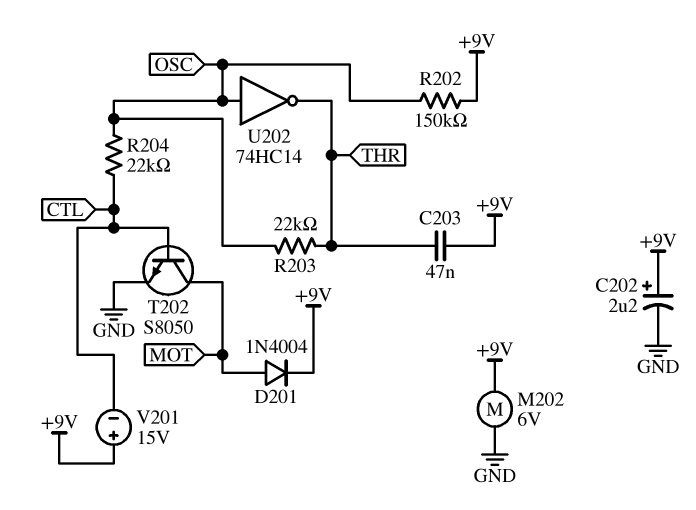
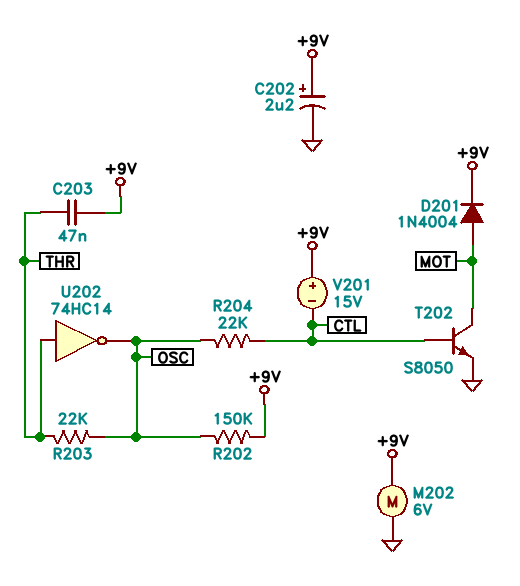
U202: NOT 74HC14 (in OSC, out THR) -> NOT 74HC14 (in THR, out OSC)

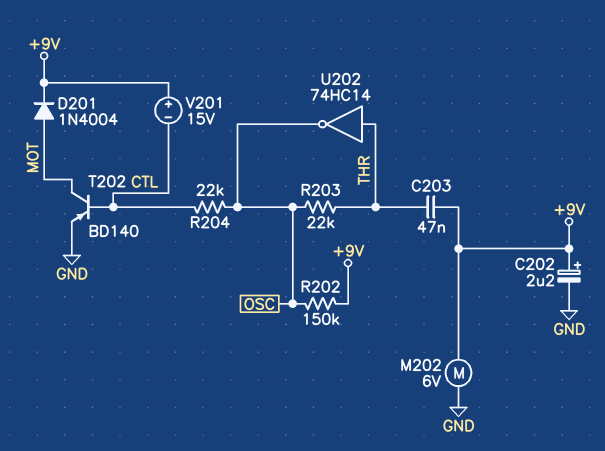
T202: NPN S8050 (B CTL, C MOT, E GND) -> PNP BD140 (B CTL, C MOT, E GND)

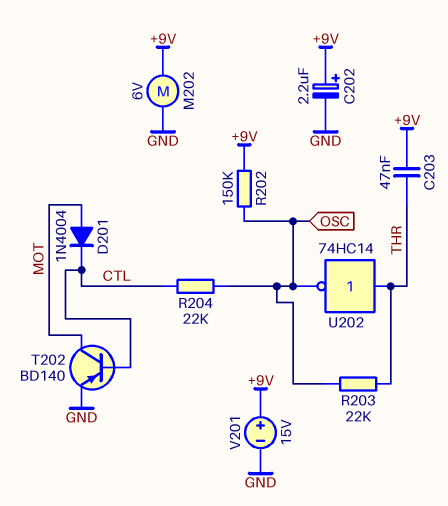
D201: diode 1N4004 (A MOT, K +9V) -> diode 1N4004 (A MOT, K CTL)
V201: 15V (plus +9V, minus CTL) -> 15V (plus +9V, minus GND)

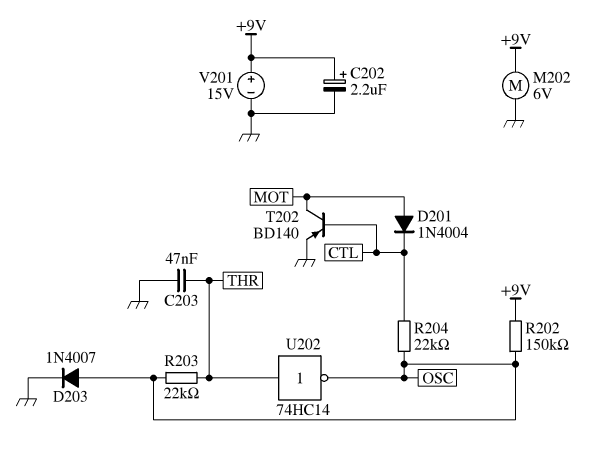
C203: 47nF (+9V, THR) -> 47nF (GND, THR)
D203: none -> diode 1N4007 (A OSC, K GND)

